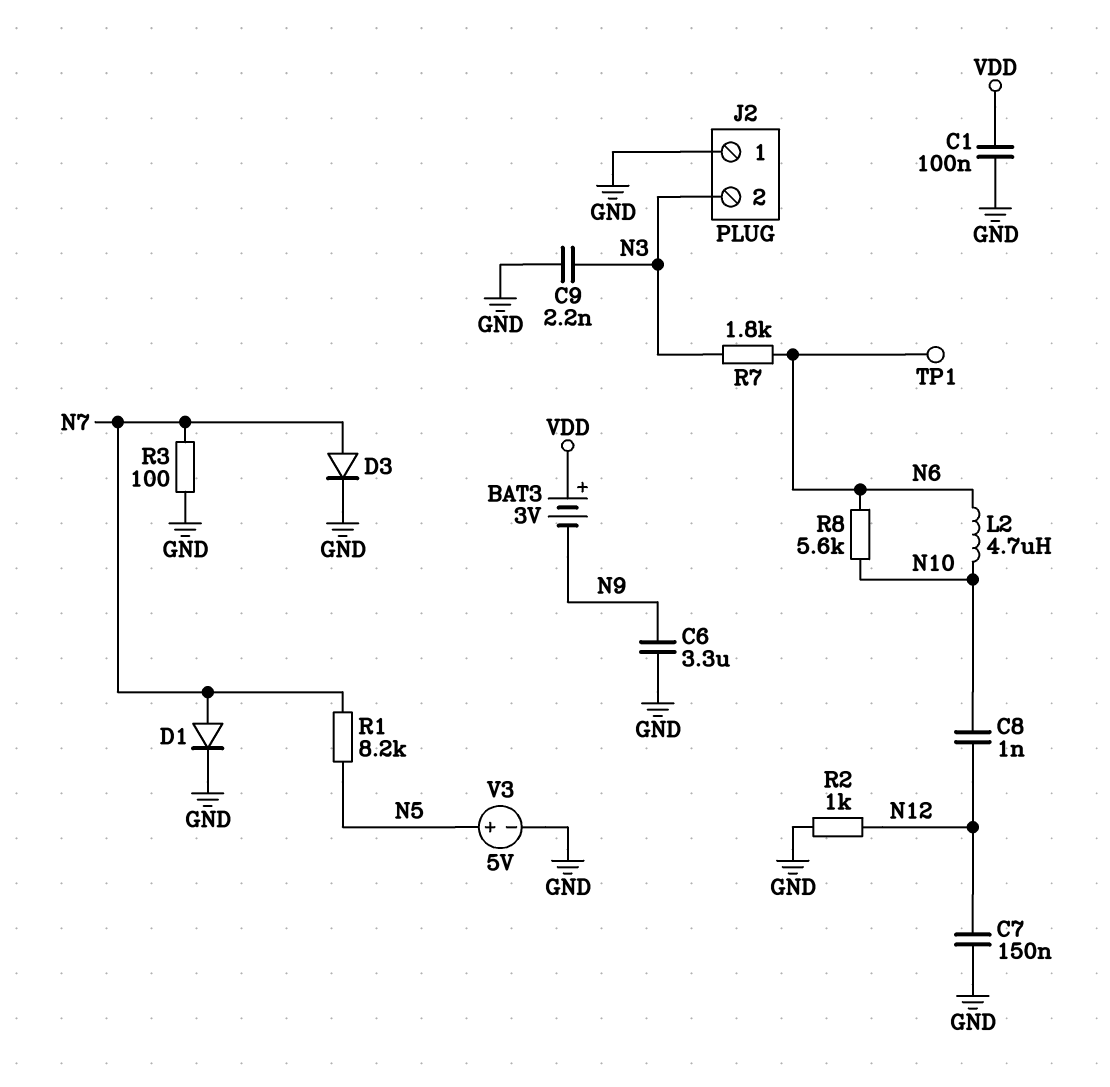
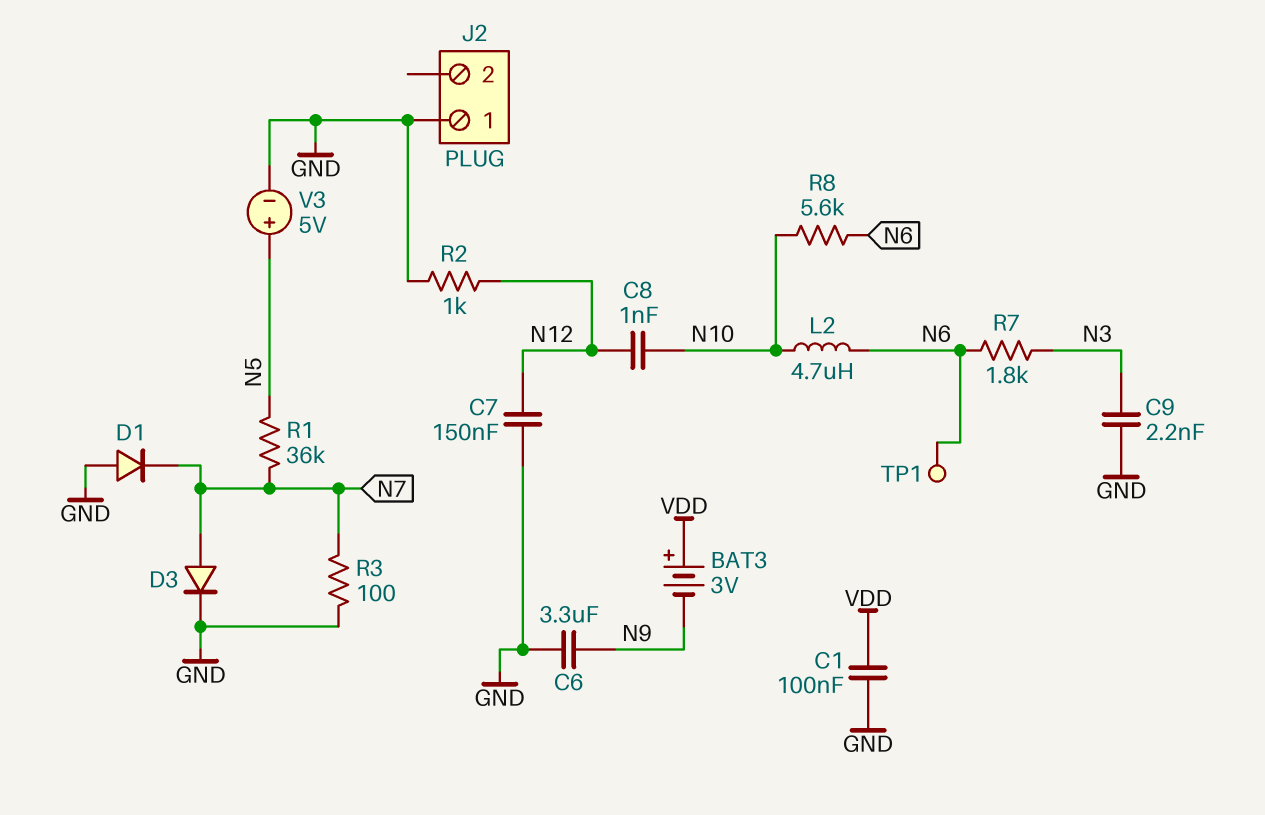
D1: diode (A N7, K GND) -> diode (A GND, K N7)
J2 pin 2: N3 -> none
R1: 8.2k (N5, N7) -> 36k (N5, N7)

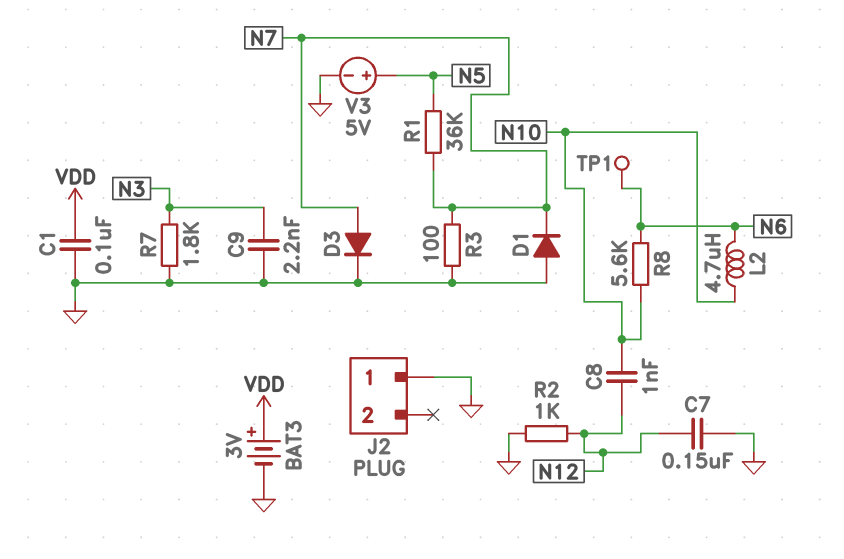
BAT3: 3V (plus VDD, minus N9) -> 3V (plus VDD, minus GND)
C6: 3.3uF (GND, N9) -> none
R7: 1.8k (N3, N6) -> 1.8k (GND, N3)

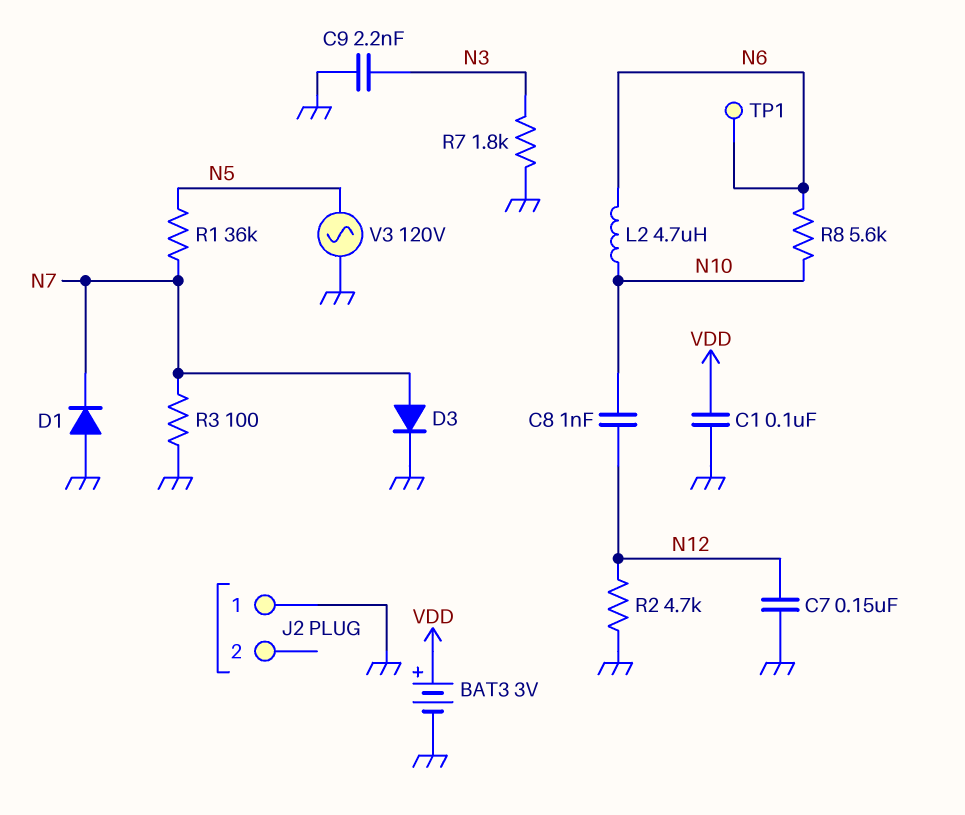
R2: 1k (GND, N12) -> 4.7k (GND, N12)
V3: 5V (plus N5, minus GND) -> AC 120V (GND, N5)

